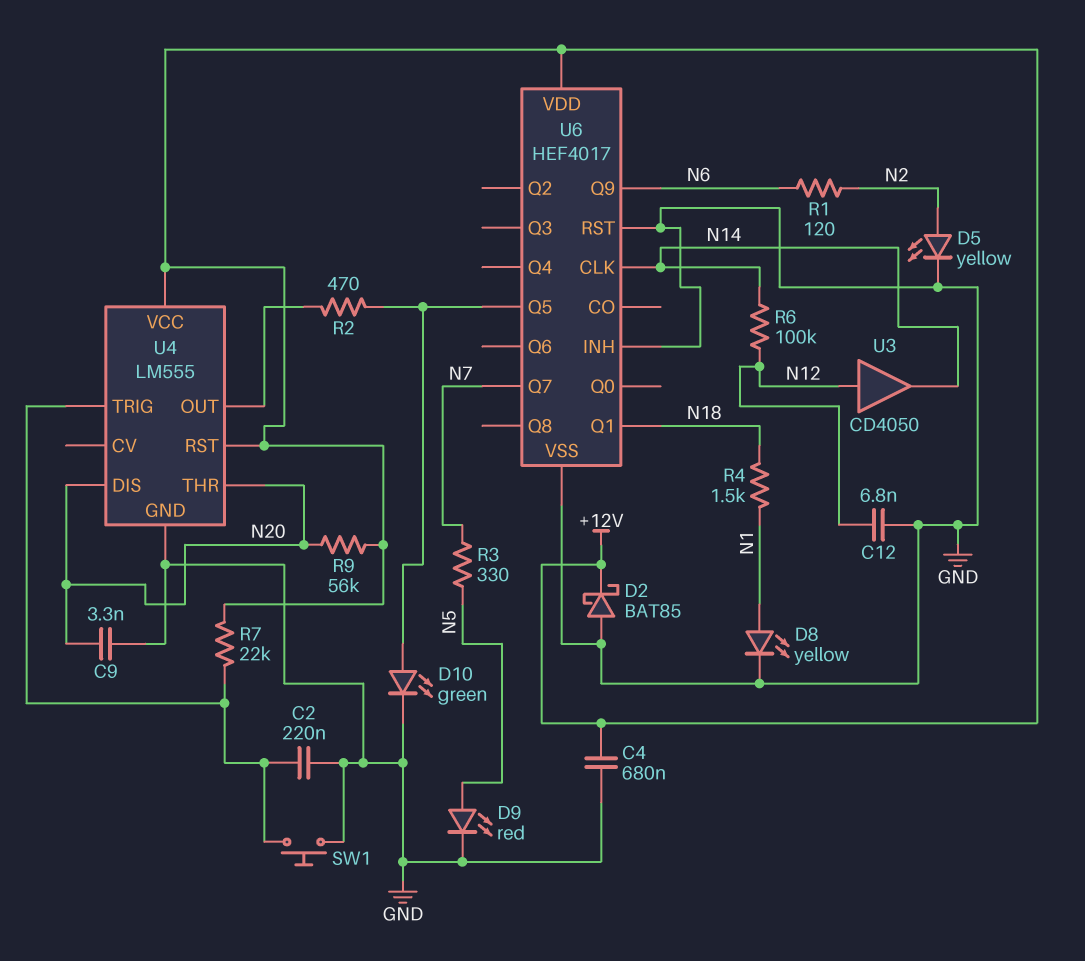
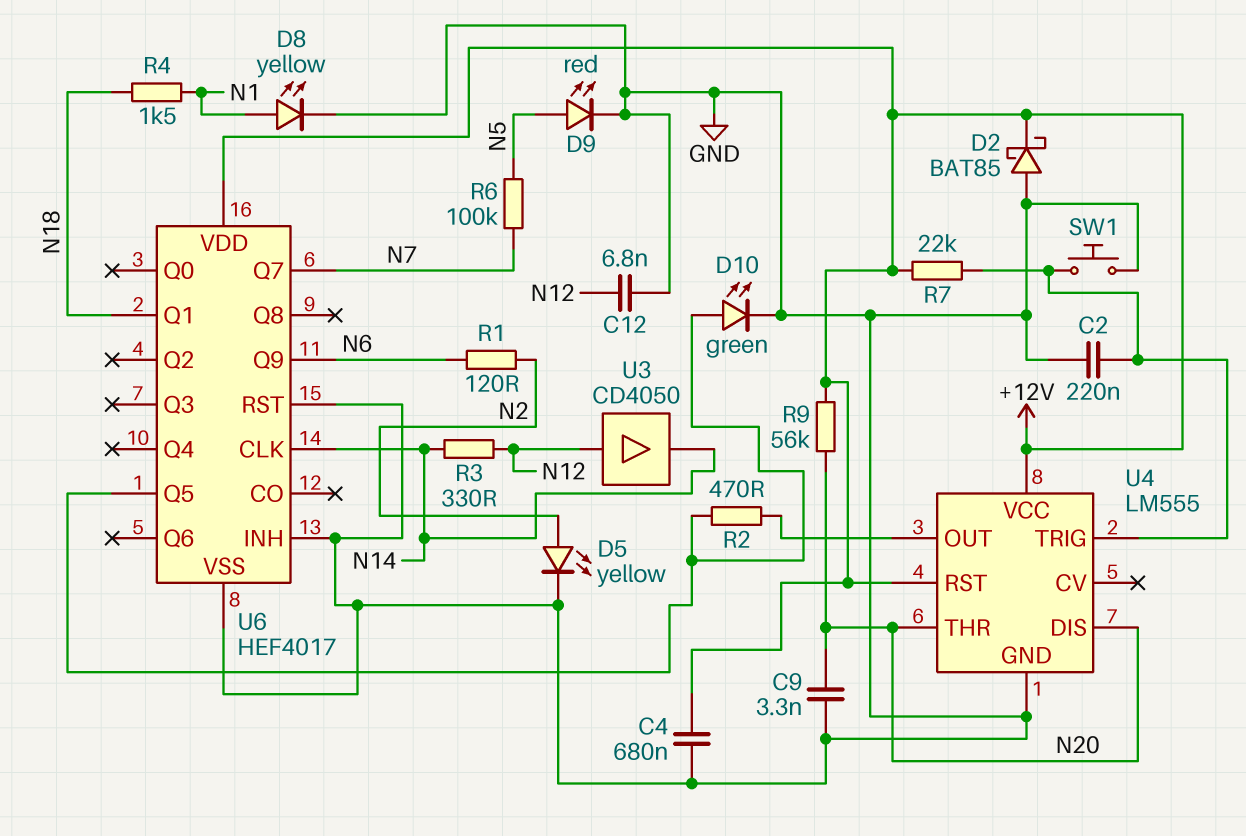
R3: 330 (N5, N7) -> 330 (N12, N14)
R6: 100k (N12, N14) -> 100k (N5, N7)

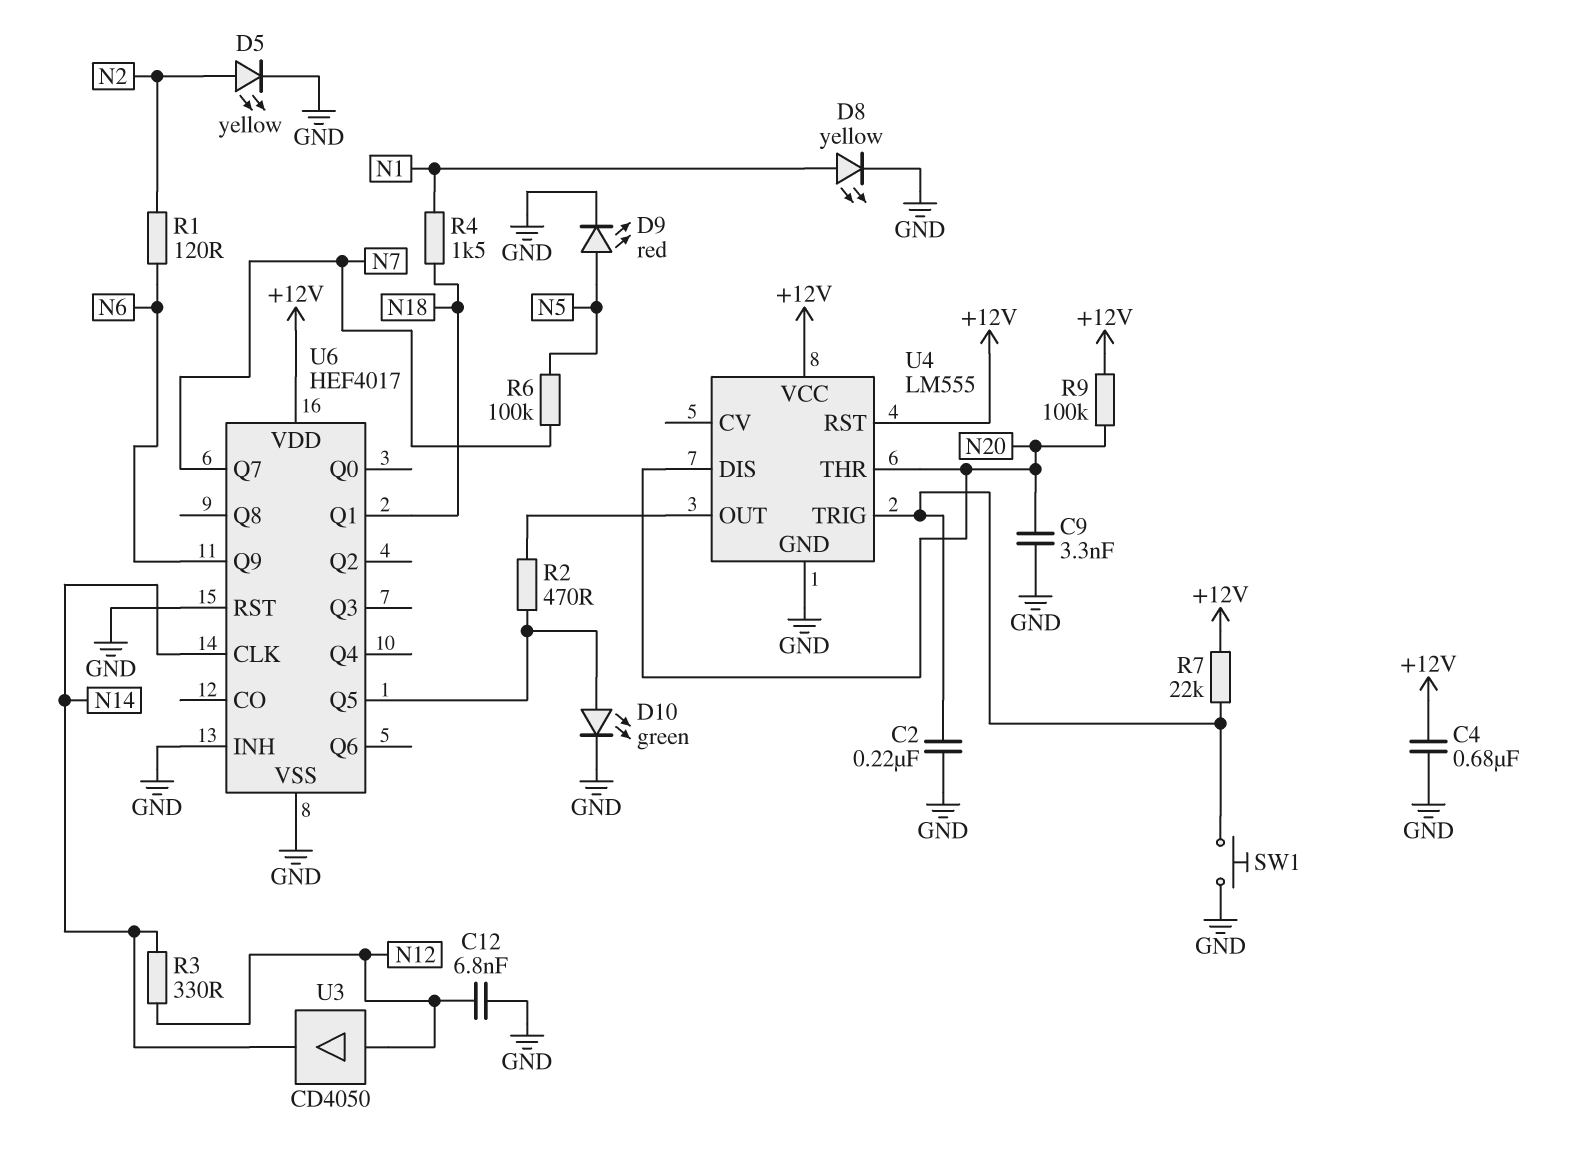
D2: schottky BAT85 (A GND, K +12V) -> none
R9: 56k (+12V, N20) -> 100k (+12V, N20)

